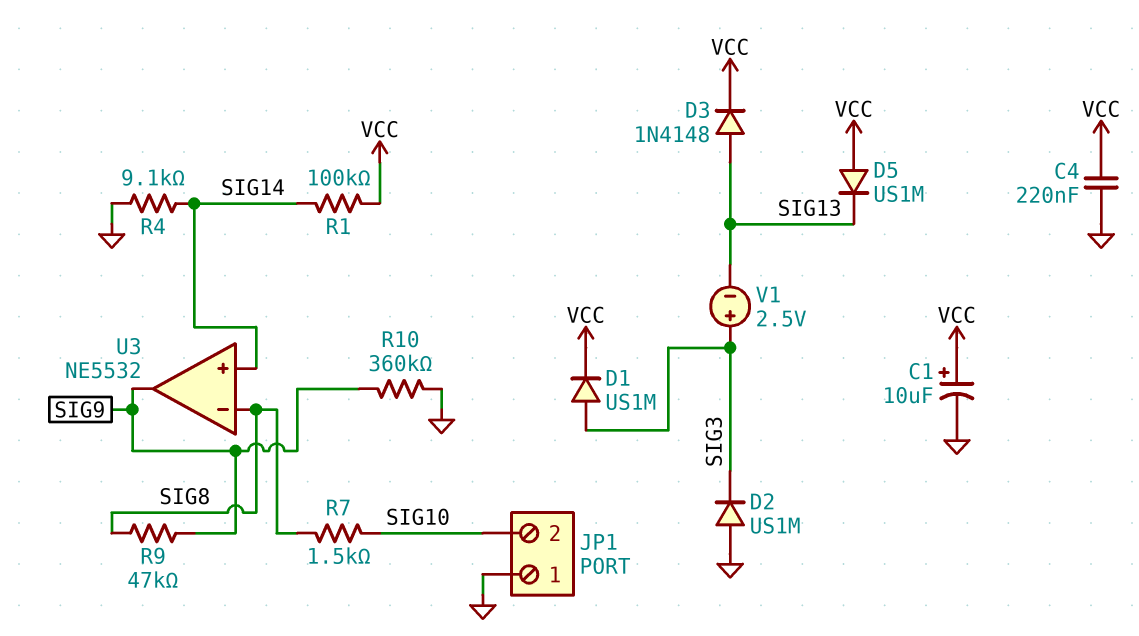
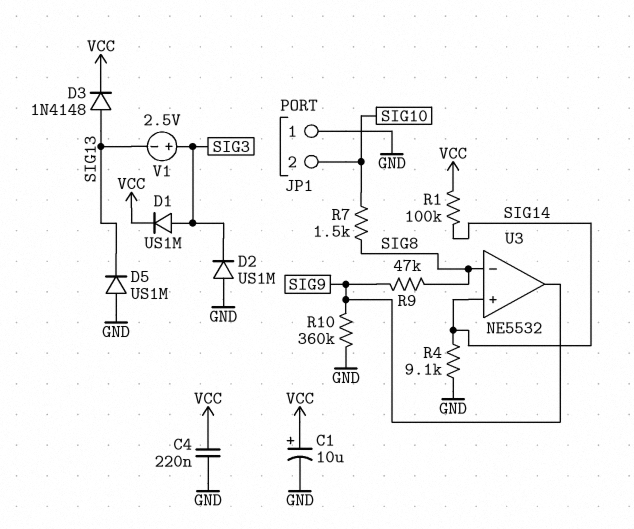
D5: diode US1M (A VCC, K SIG13) -> diode US1M (A GND, K SIG13)

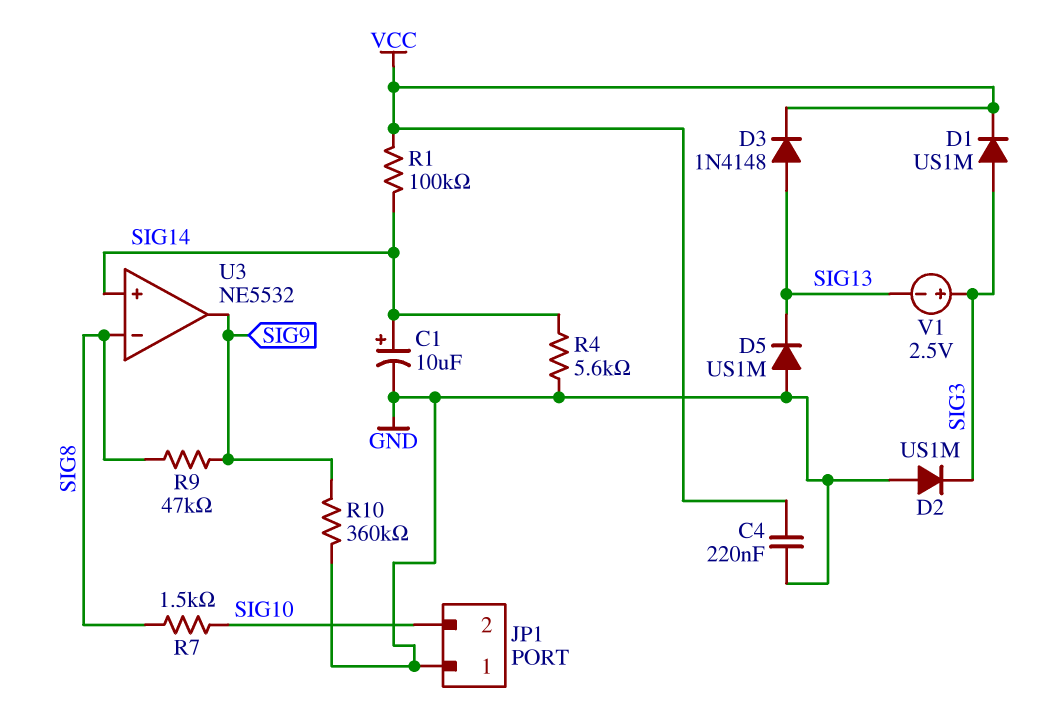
C1: 10uF (plus VCC, minus GND) -> 10uF (plus SIG14, minus GND)
R4: 9.1k (GND, SIG14) -> 5.6k (GND, SIG14)

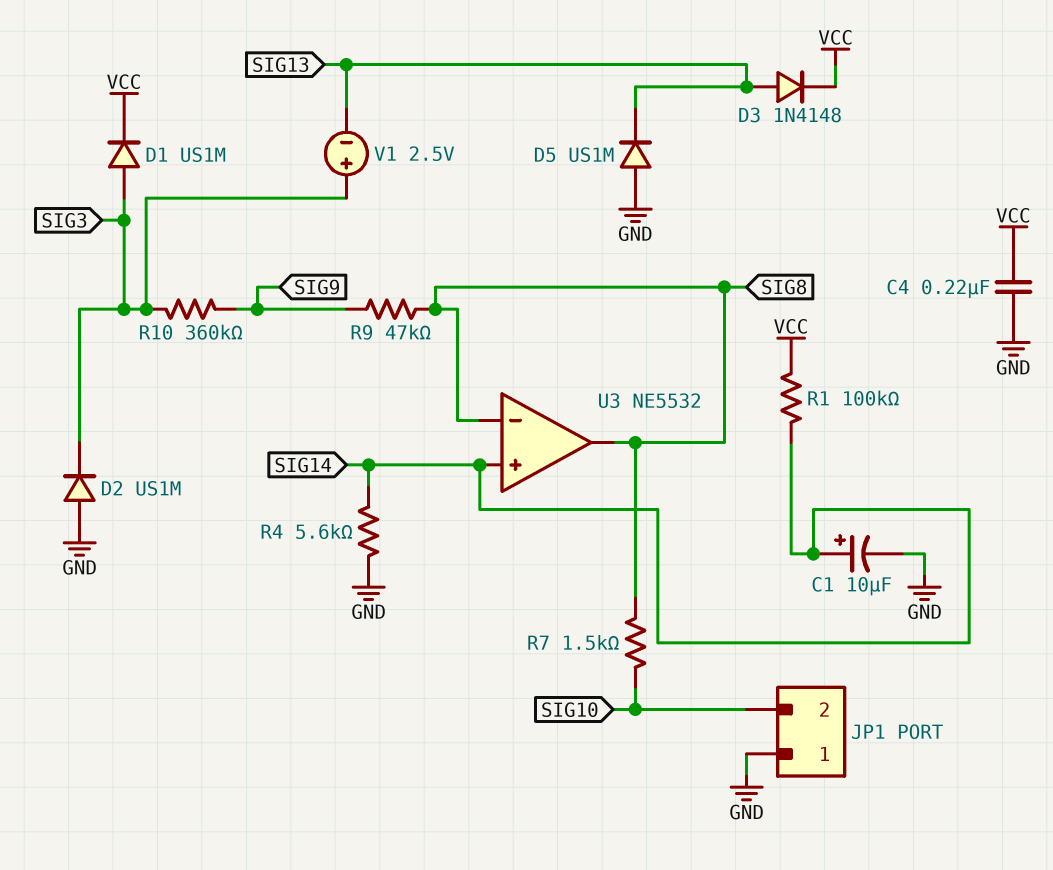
R10: 360k (GND, SIG9) -> 360k (SIG3, SIG9)
U3 pin out: SIG9 -> SIG8

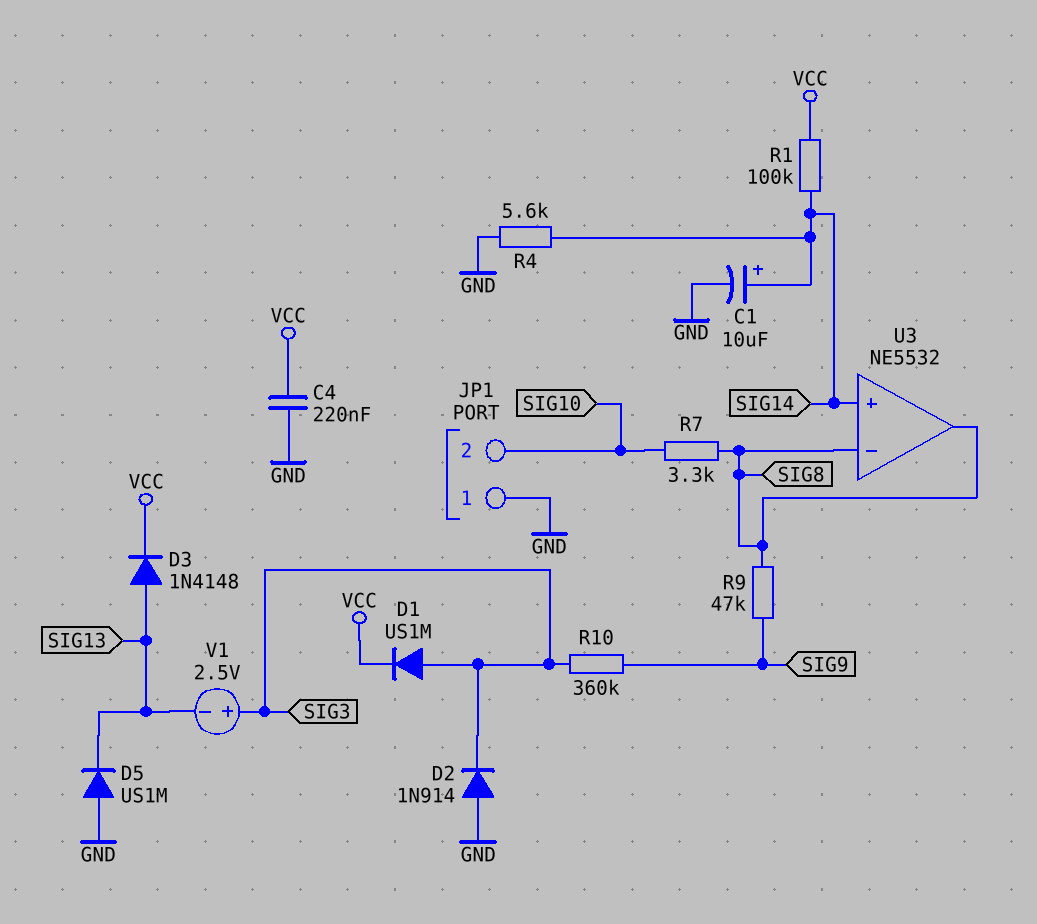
D2: diode US1M (A GND, K SIG3) -> diode 1N914 (A GND, K SIG3)
R7: 1.5k (SIG8, SIG10) -> 3.3k (SIG8, SIG10)

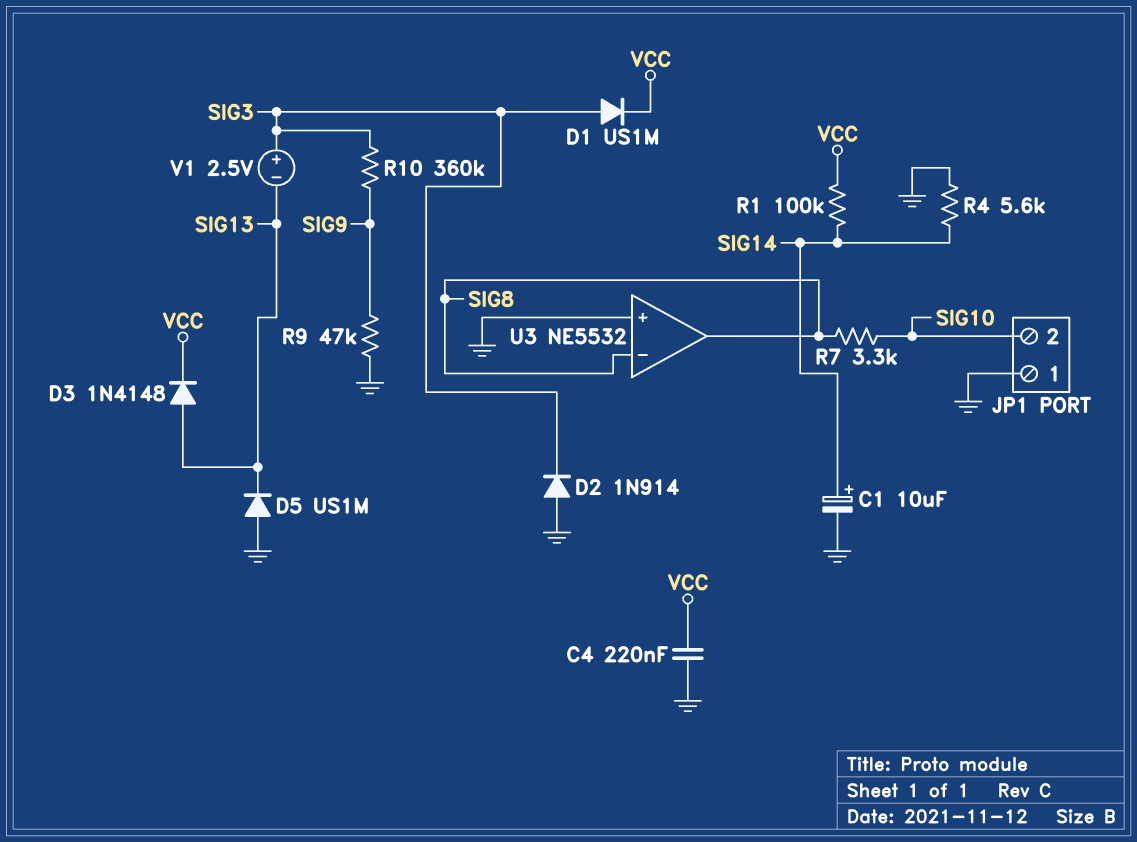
R9: 47k (SIG8, SIG9) -> 47k (GND, SIG9)
U3 pin in+: SIG14 -> GND

